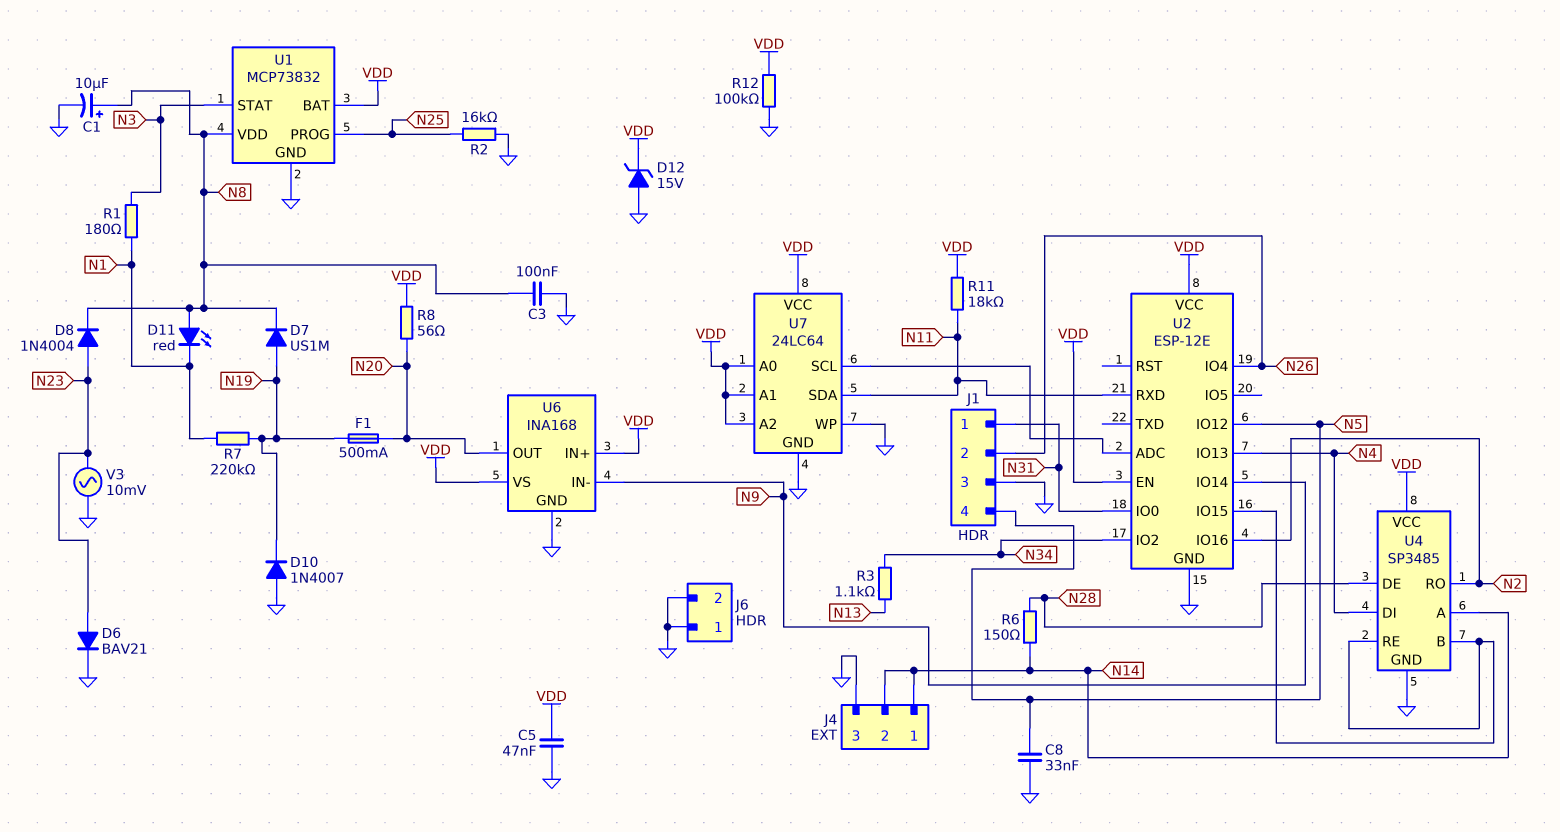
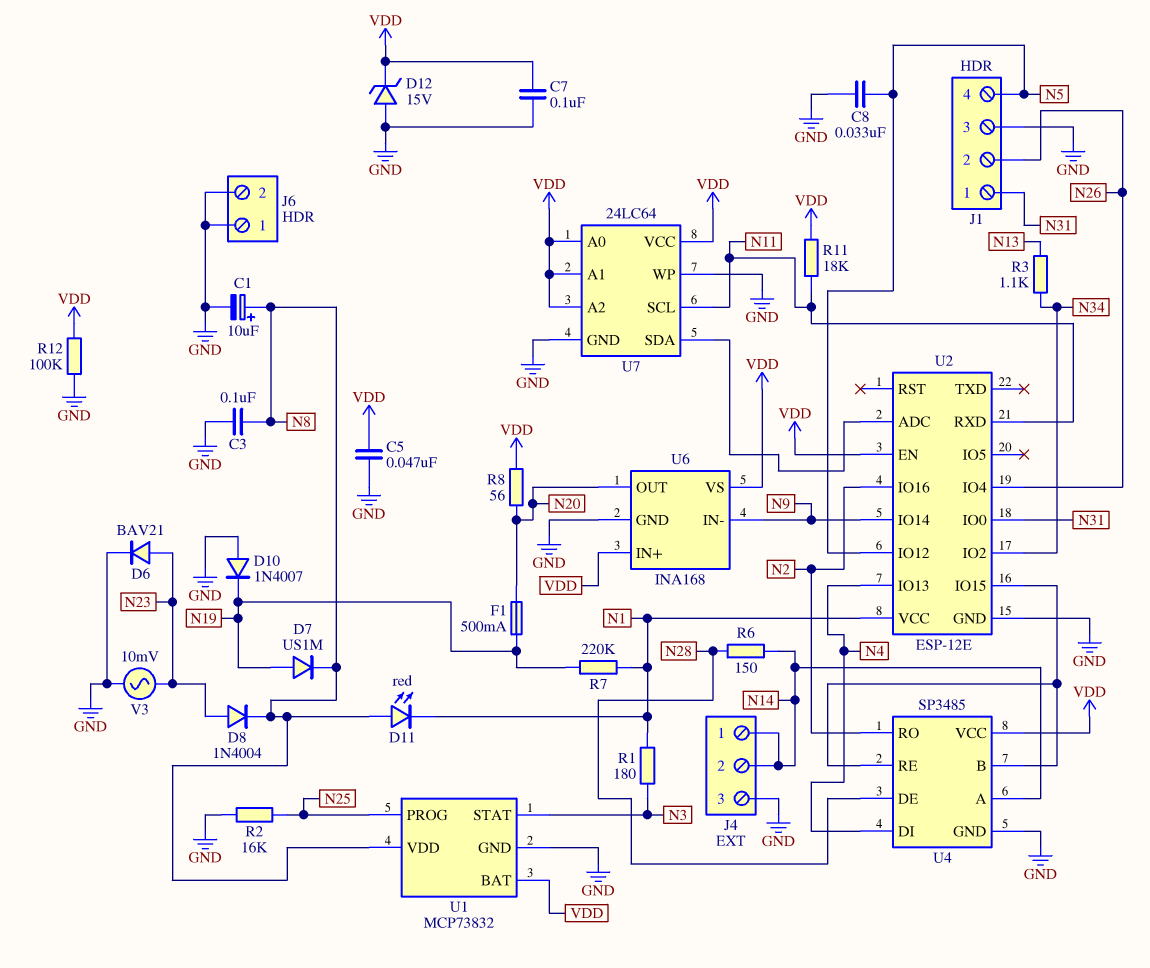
C7: none -> 100nF (GND, VDD)
U2 pin VCC: VDD -> N1
U7 pin SCL: U2/ADC -> N11
U7 pin SDA: N11 -> U2/ADC

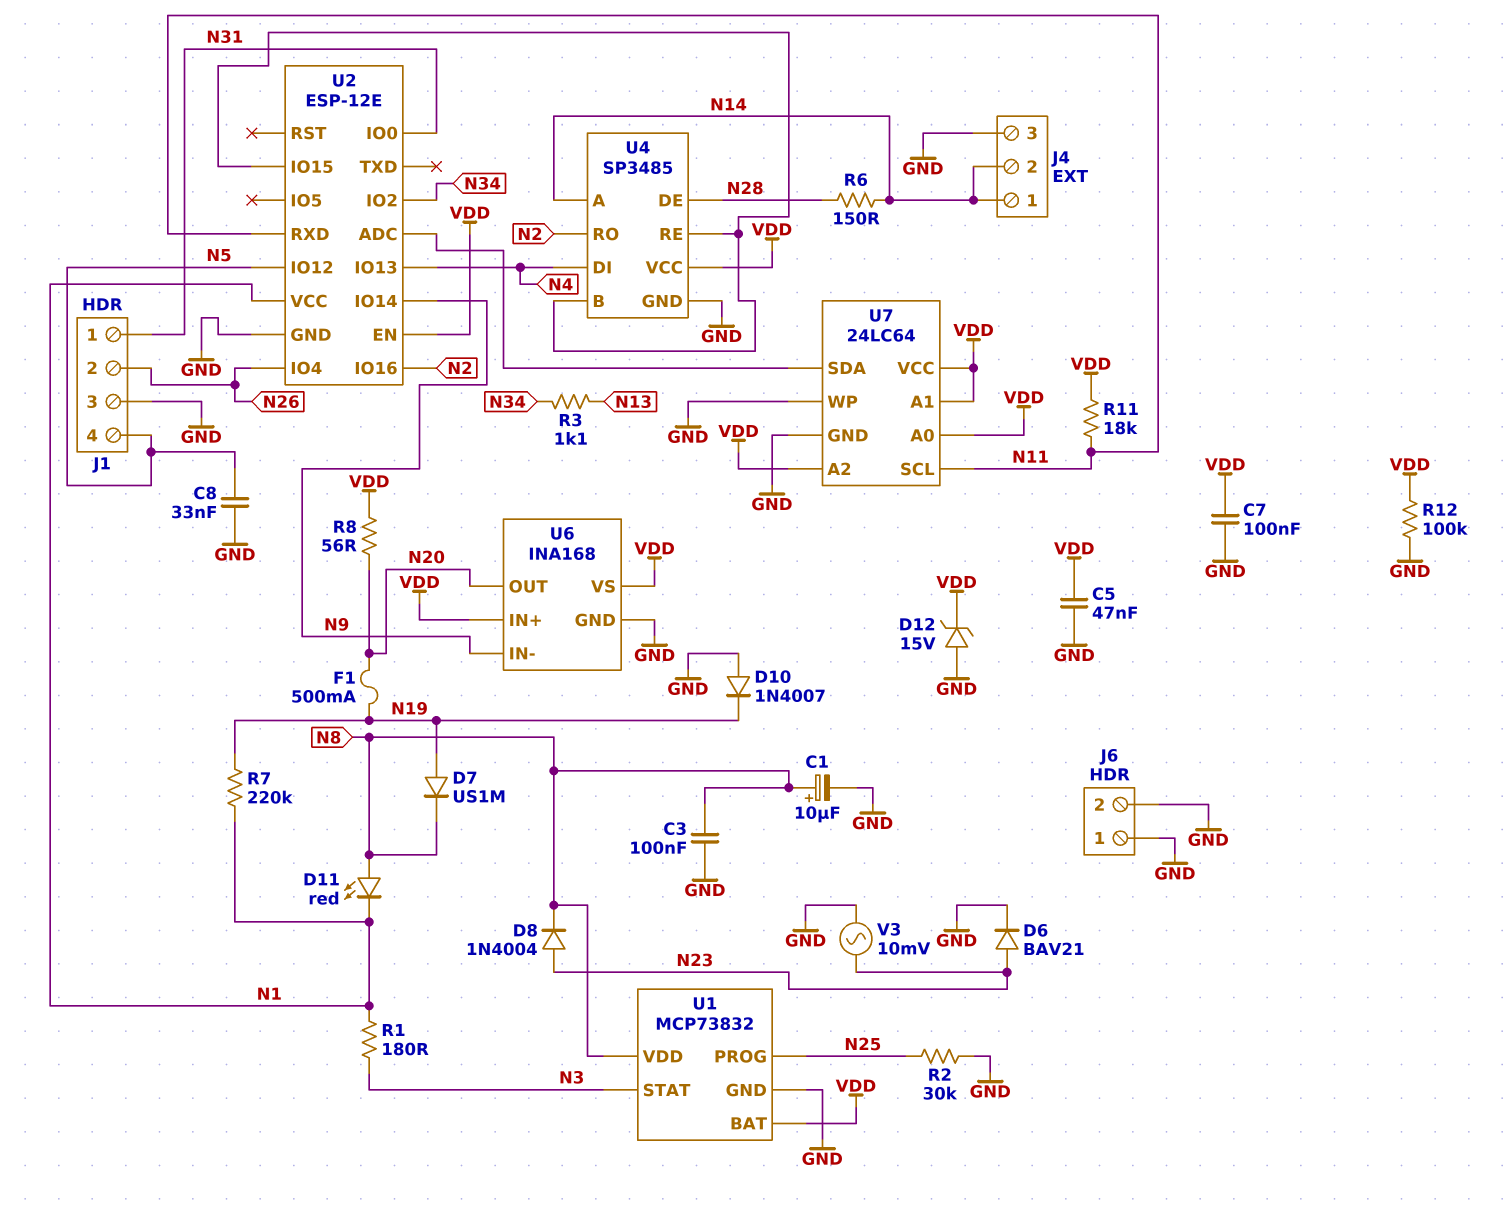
R2: 16k (GND, N25) -> 30k (GND, N25)

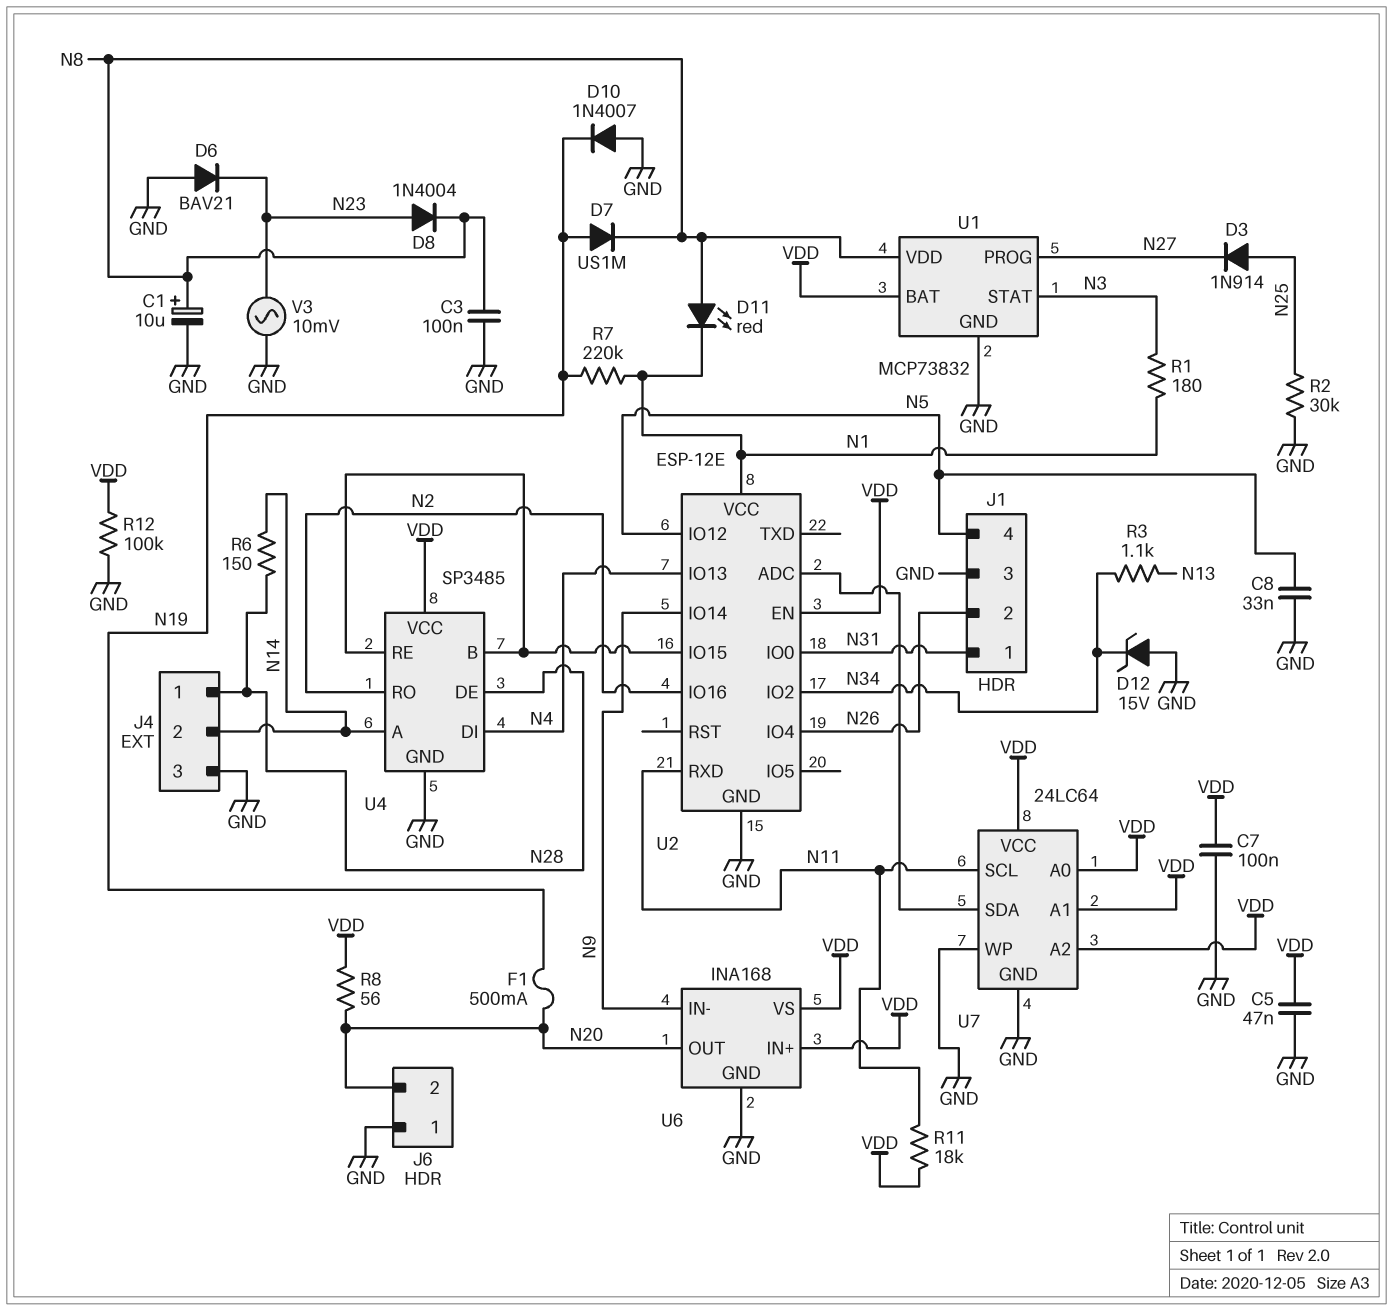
D3: none -> diode 1N914 (A N25, K N27)
D6: diode BAV21 (A N23, K GND) -> diode BAV21 (A GND, K N23)
D12: zener 15V (A GND, K VDD) -> zener 15V (A GND, K N34)
J4 pin 1: N14 -> N28
J6 pin 2: GND -> N20
U1 pin PROG: N25 -> N27

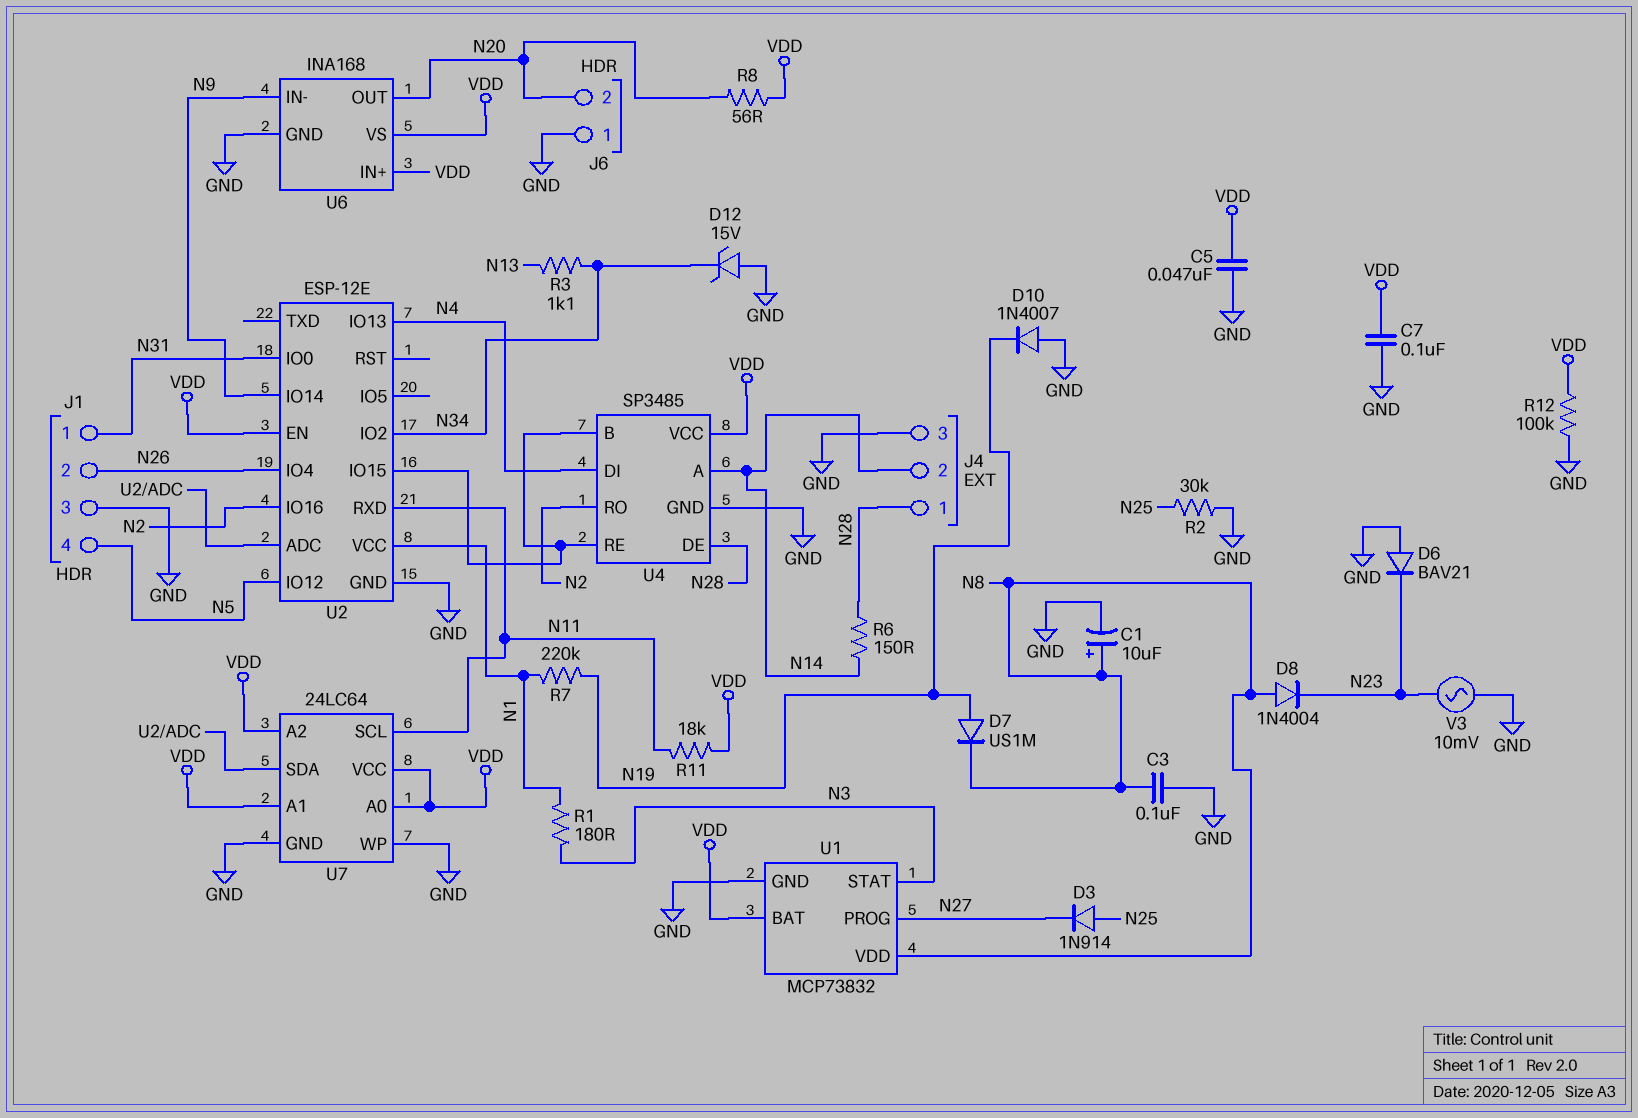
C8: 33nF (GND, N5) -> none
D8: diode 1N4004 (A N23, K N8) -> diode 1N4004 (A N8, K N23)
D11: LED red (A N8, K N1) -> none
F1: 500mA (N19, N20) -> none

